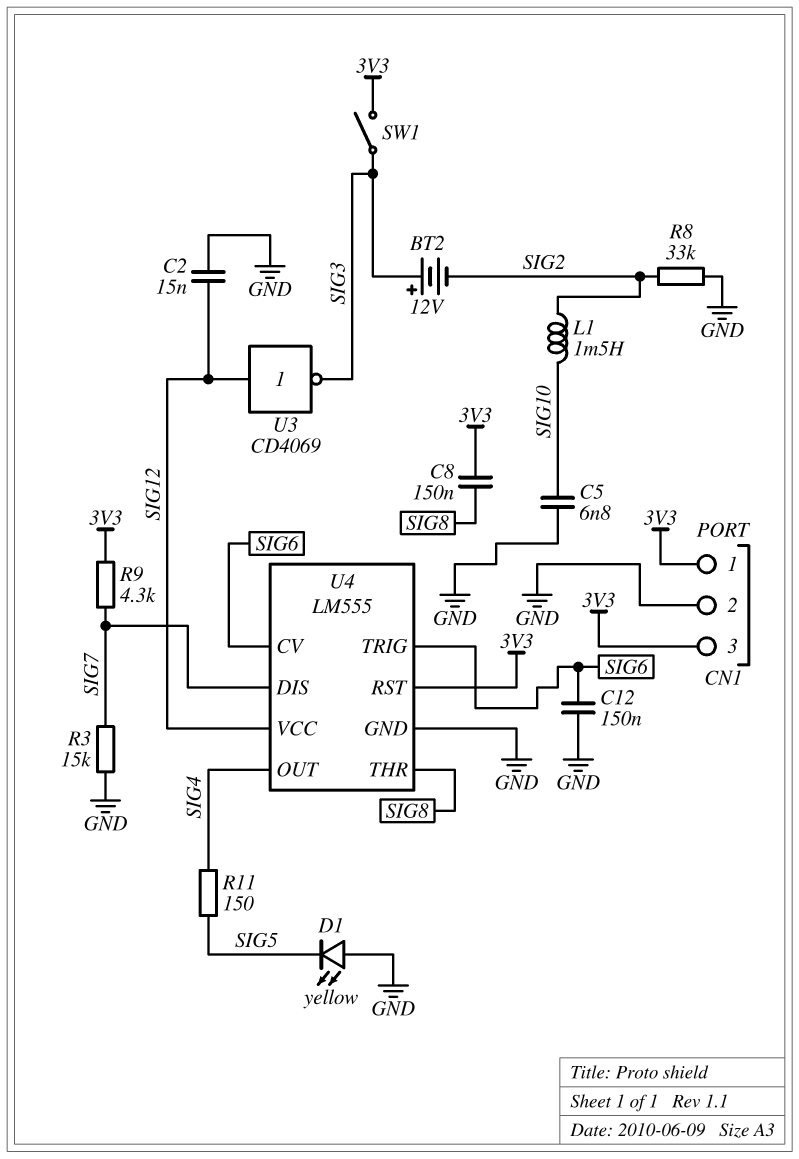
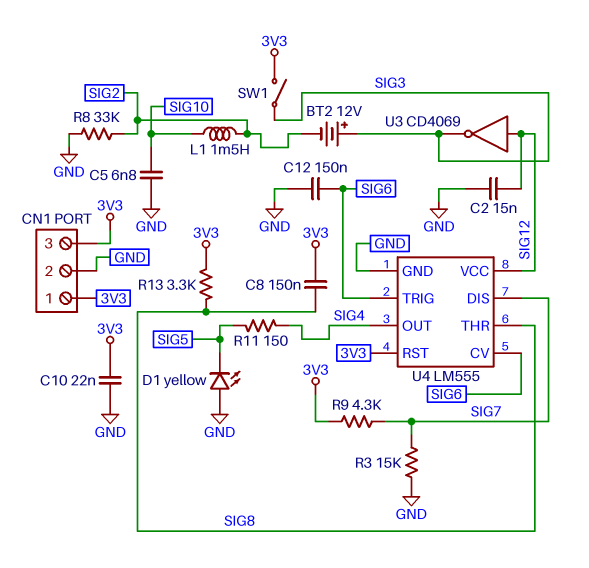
C10: none -> 22nF (3V3, GND)
R13: none -> 3.3k (3V3, SIG8)

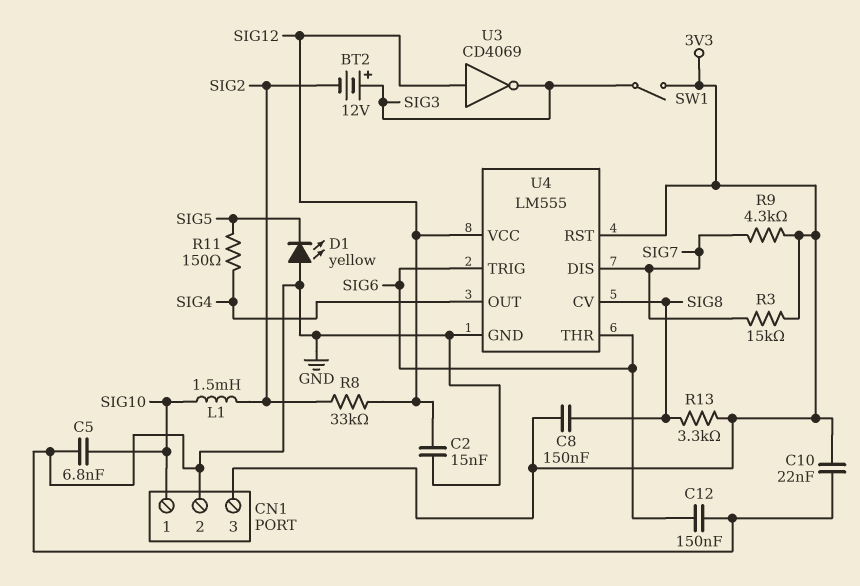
CN1 pin 1: 3V3 -> SIG10
R3: 15k (GND, SIG7) -> 15k (3V3, SIG7)
R8: 33k (GND, SIG2) -> 33k (SIG2, SIG12)
U4 pin CV: SIG6 -> SIG8
U4 pin THR: SIG8 -> SIG6

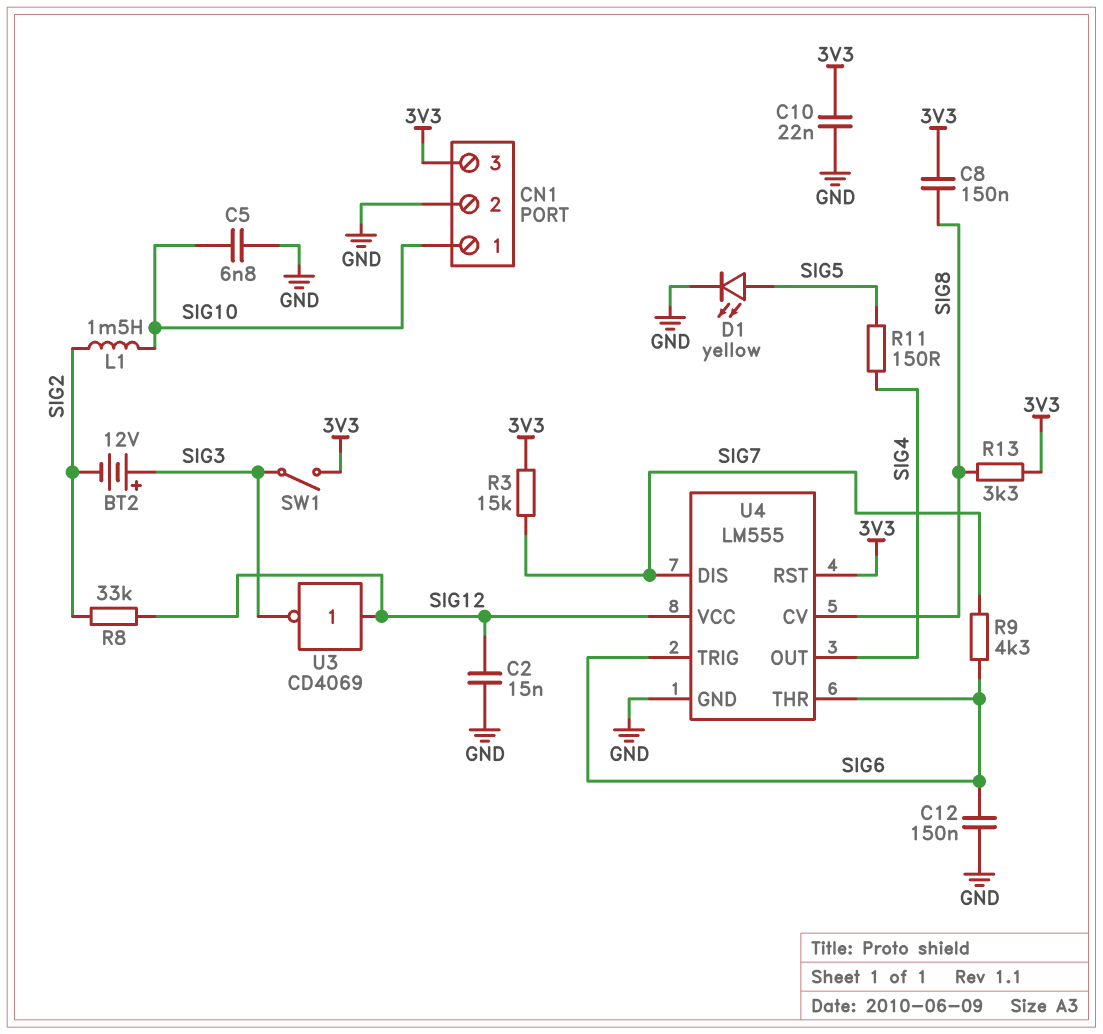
D1: LED yellow (A GND, K SIG5) -> LED yellow (A SIG5, K GND)
R9: 4.3k (3V3, SIG7) -> 4.3k (SIG6, SIG7)

